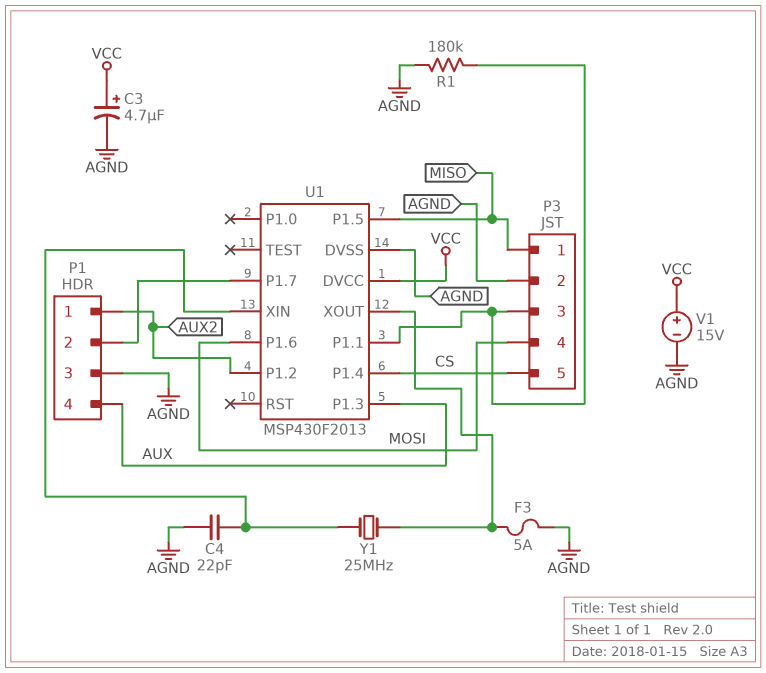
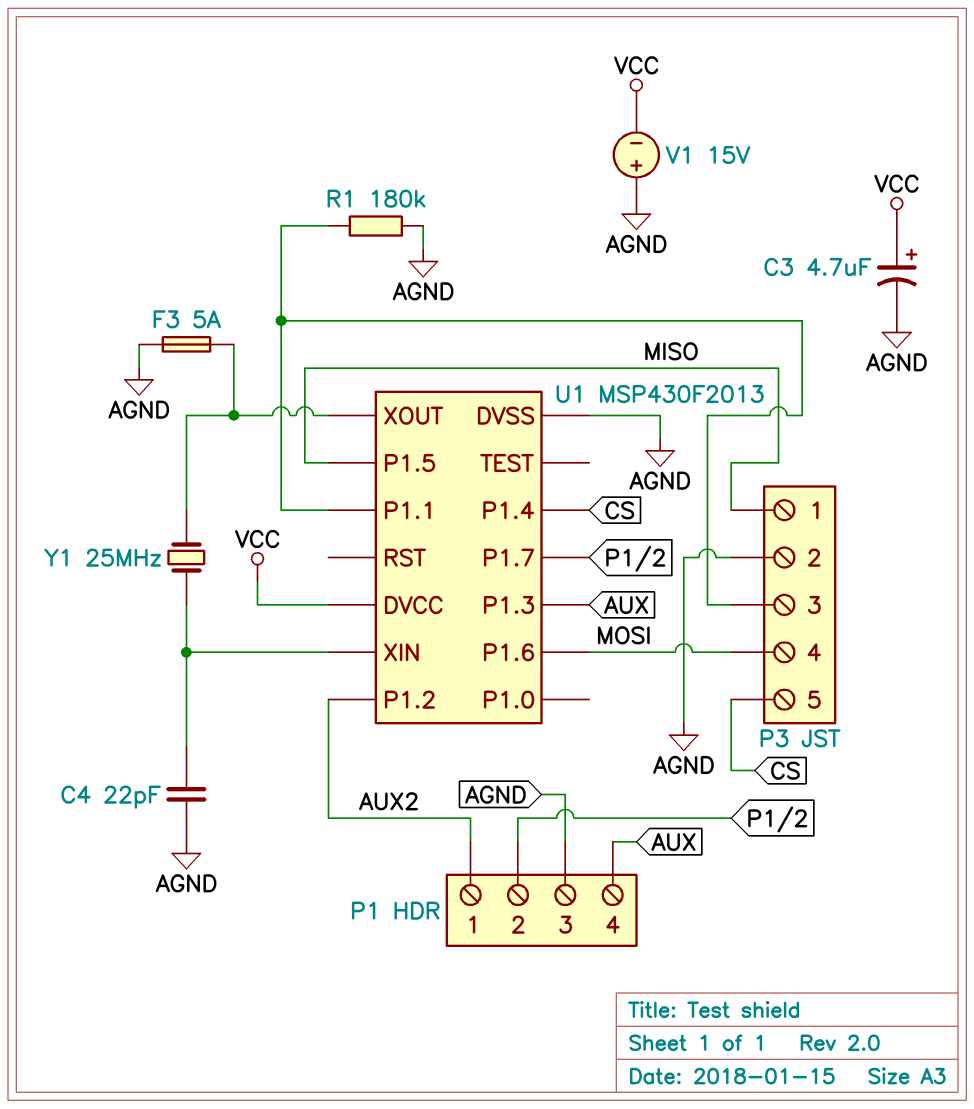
V1: 15V (plus VCC, minus AGND) -> 15V (plus AGND, minus VCC)

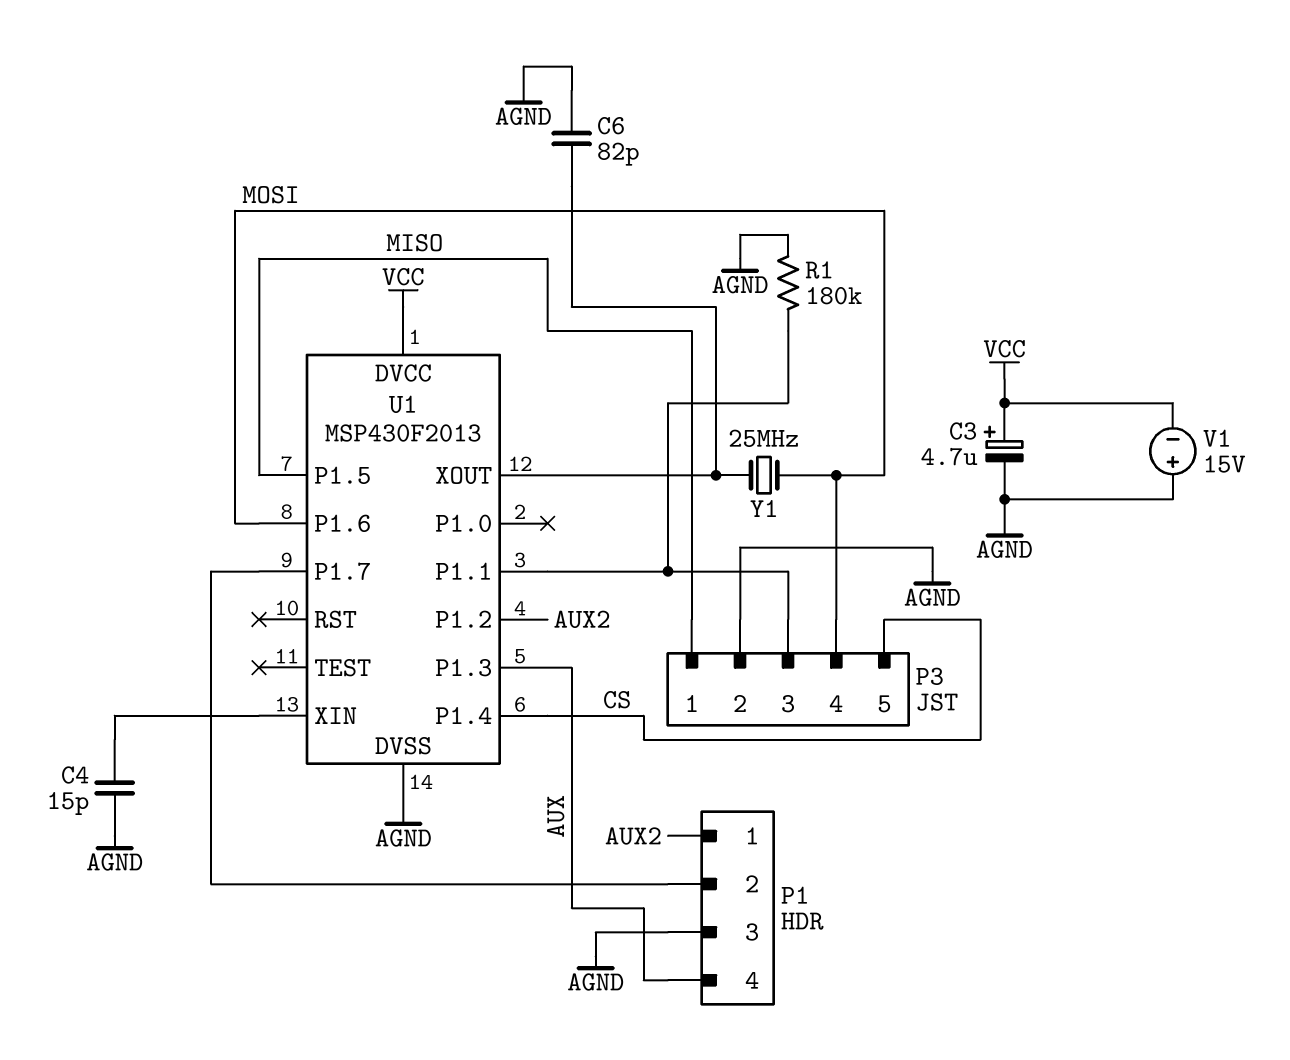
C4: 22pF (AGND, U1/XIN) -> 15pF (AGND, U1/XIN)
C6: none -> 82pF (AGND, U1/XOUT)
F3: 5A (AGND, U1/XOUT) -> none
Y1: 25MHz (U1/XIN, U1/XOUT) -> 25MHz (MOSI, U1/XOUT)

